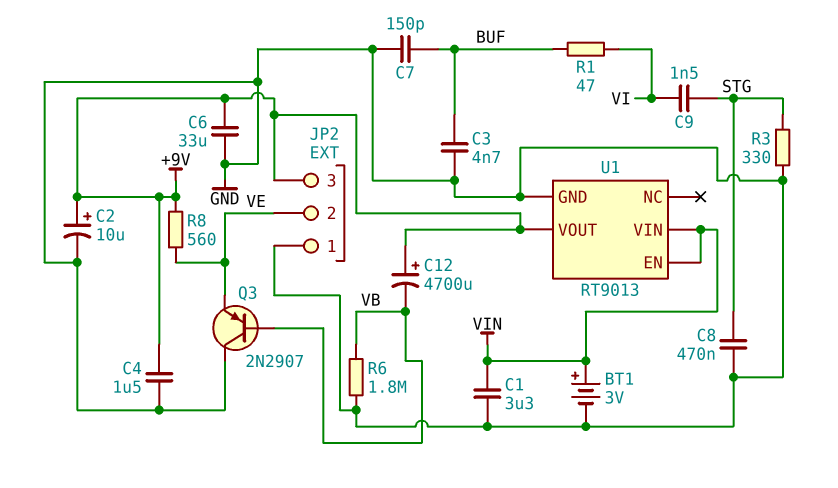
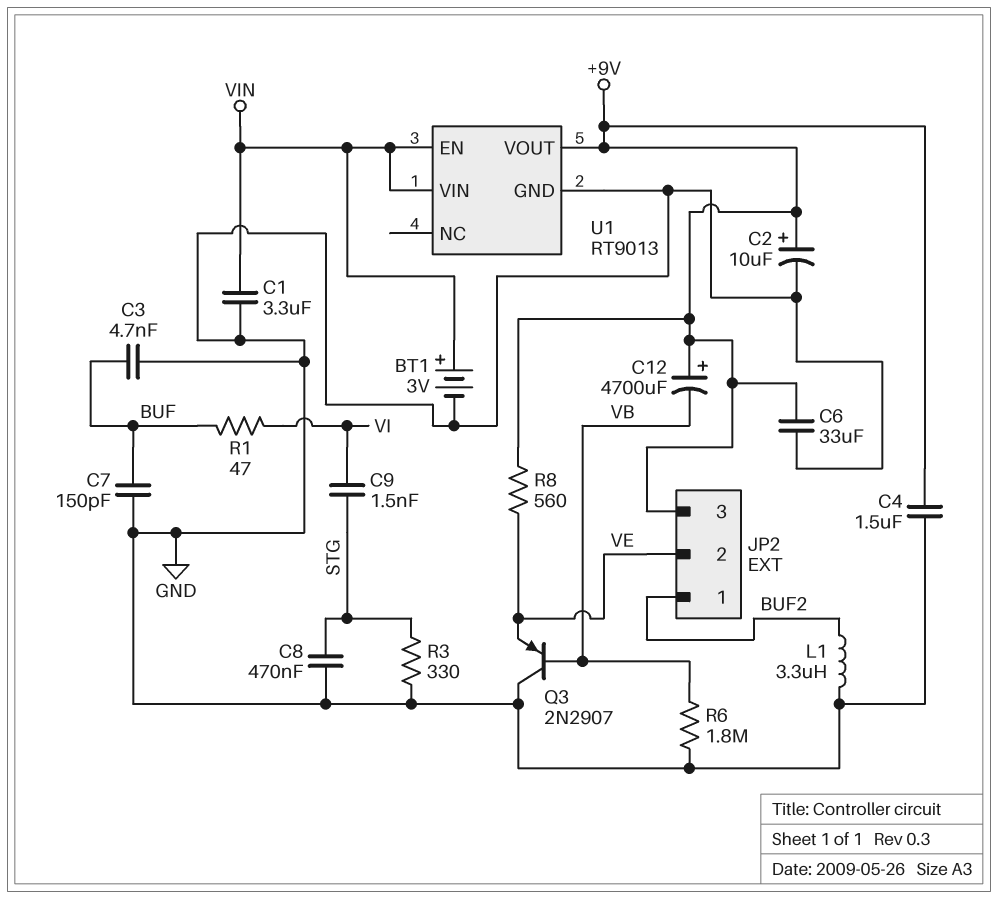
JP2 pin 1: GND -> BUF2
L1: none -> 3.3uH (BUF2, GND)

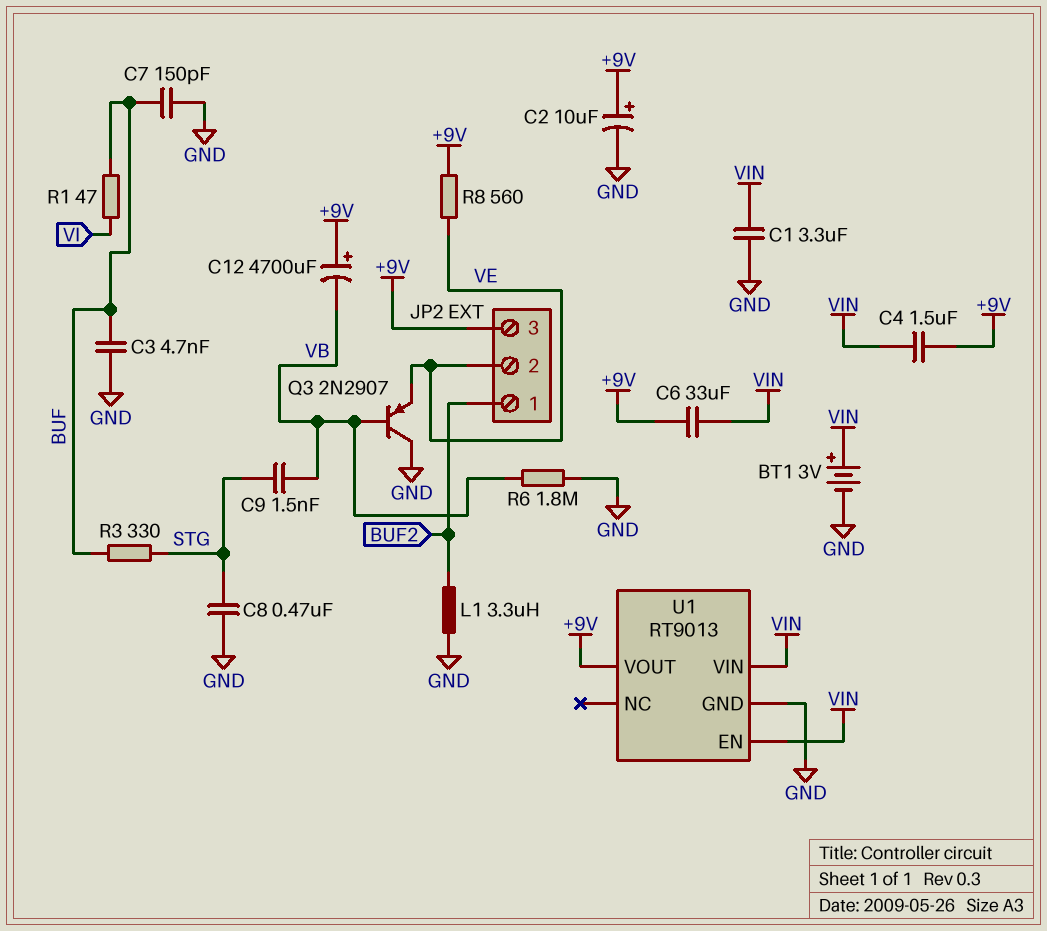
C4: 1.5uF (+9V, GND) -> 1.5uF (+9V, VIN)
C6: 33uF (+9V, GND) -> 33uF (+9V, VIN)
C9: 1.5nF (STG, VI) -> 1.5nF (STG, VB)
R3: 330 (GND, STG) -> 330 (BUF, STG)

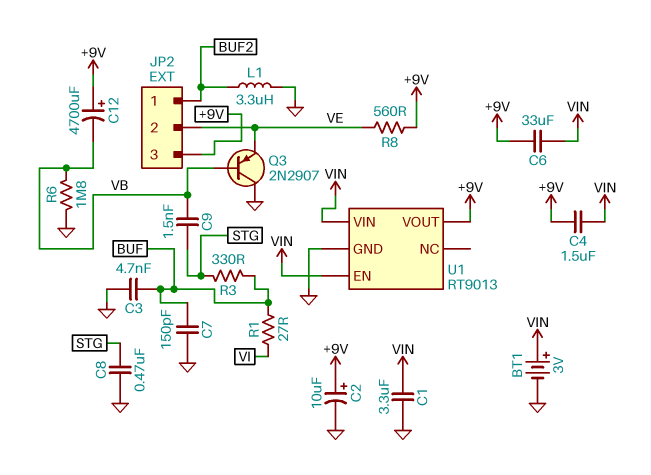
R1: 47 (BUF, VI) -> 27 (BUF, VI)

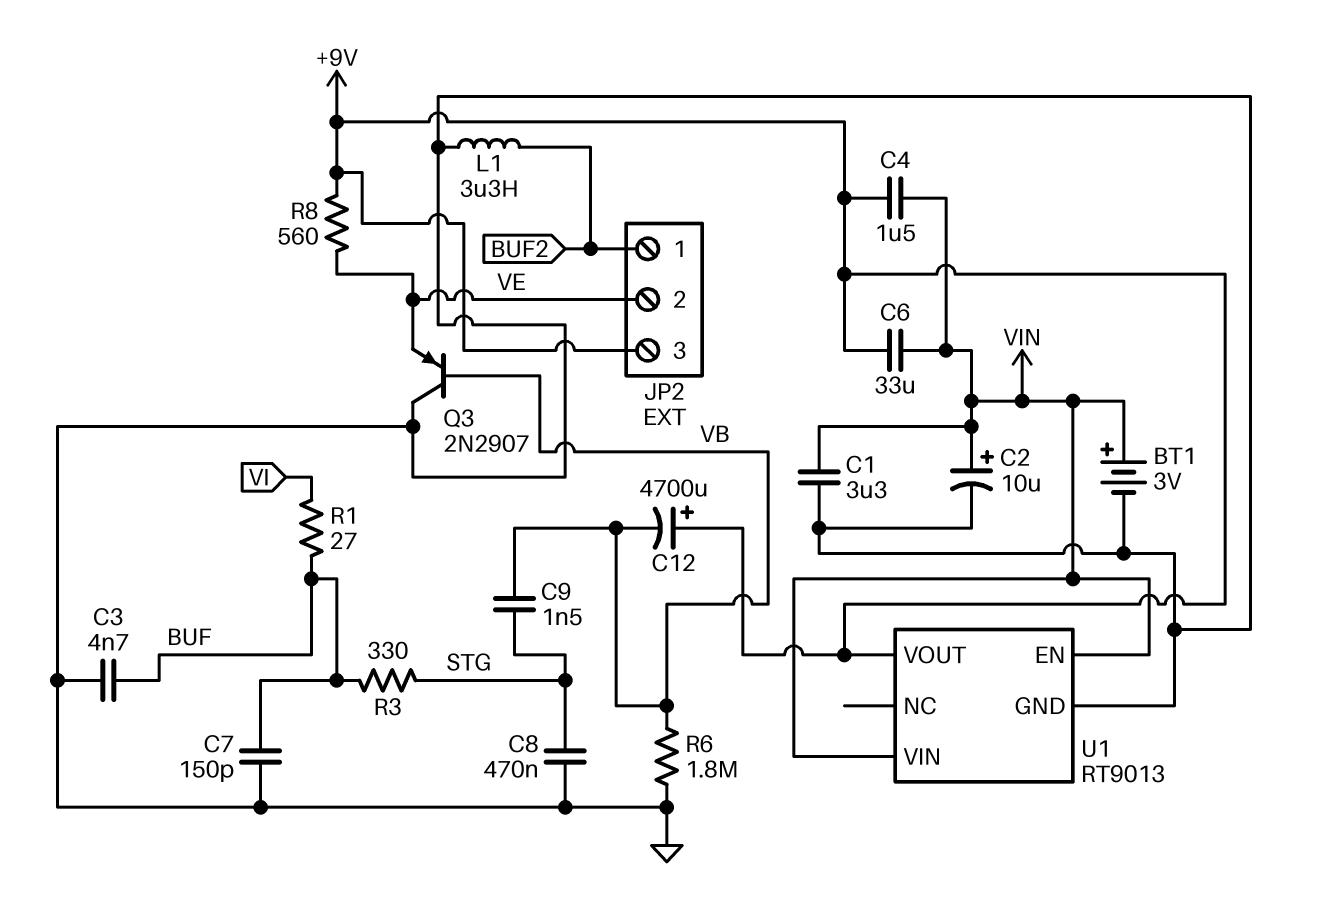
C2: 10uF (plus +9V, minus GND) -> 10uF (plus VIN, minus GND)

